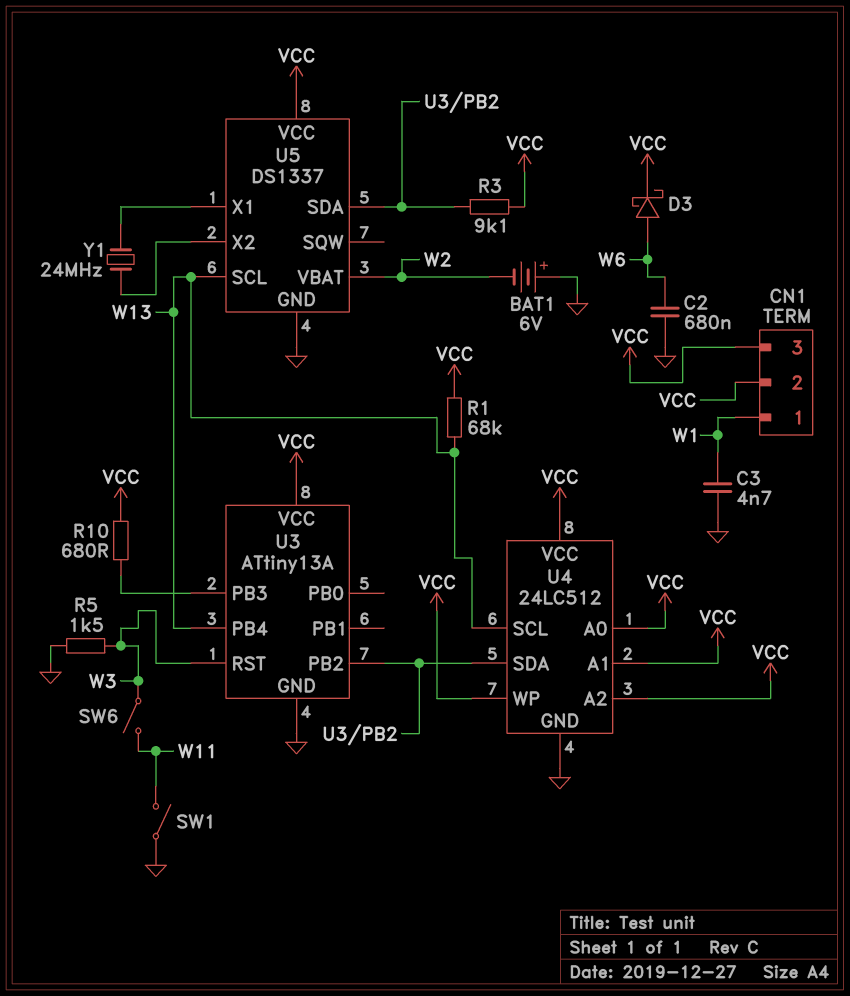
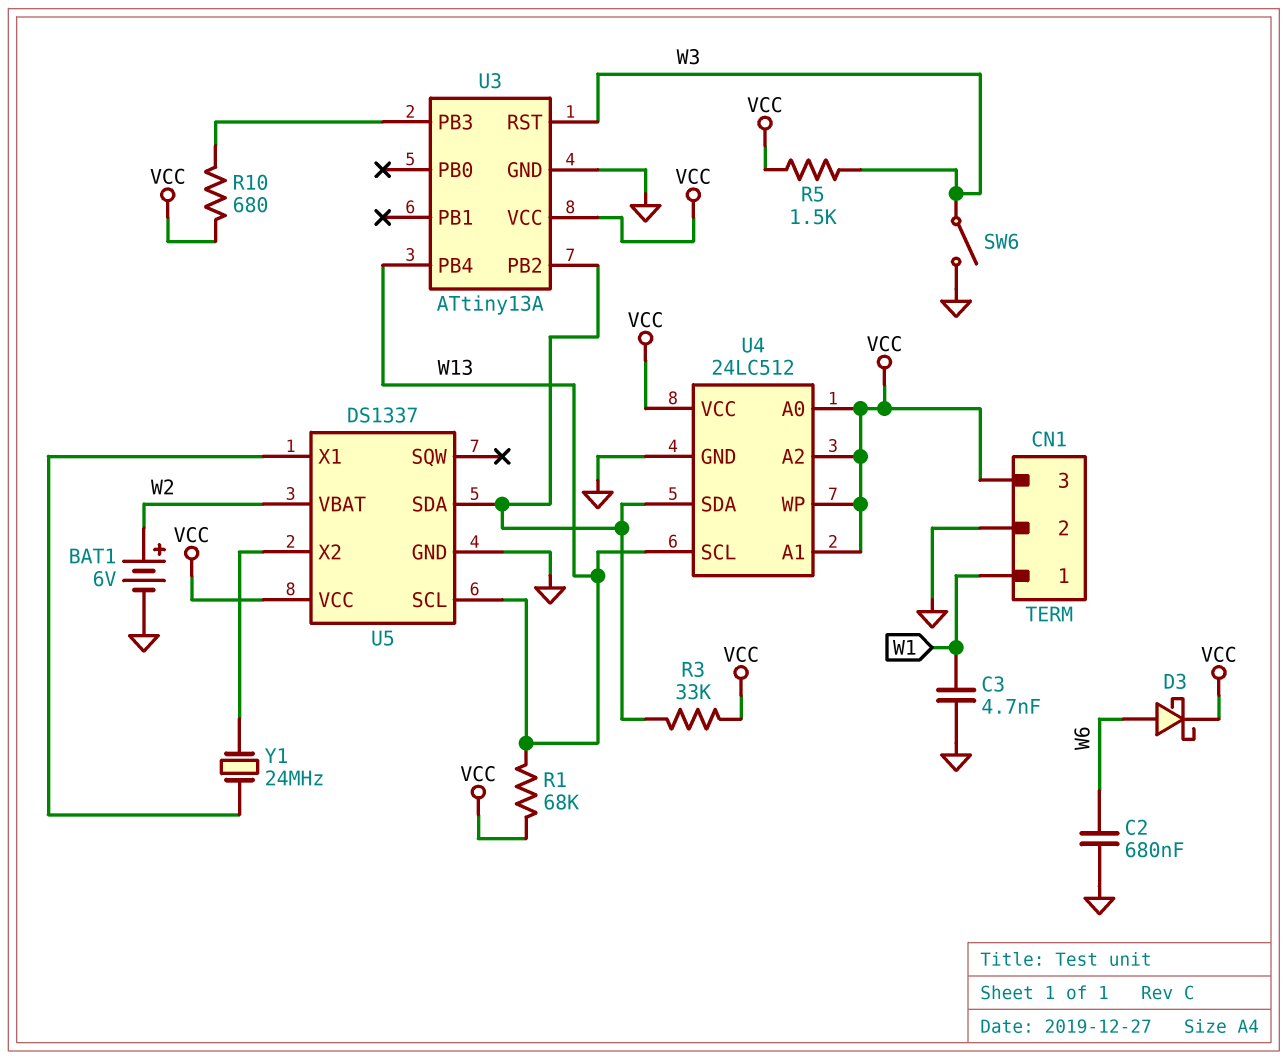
BAT1: 6V (plus GND, minus W2) -> 6V (plus W2, minus GND)
CN1 pin 2: VCC -> GND
R3: 9.1k (U3/PB2, VCC) -> 33k (U3/PB2, VCC)
R5: 1.5k (GND, W3) -> 1.5k (VCC, W3)
SW1: switch (GND, W11) -> none
SW6: switch (W3, W11) -> switch (GND, W3)

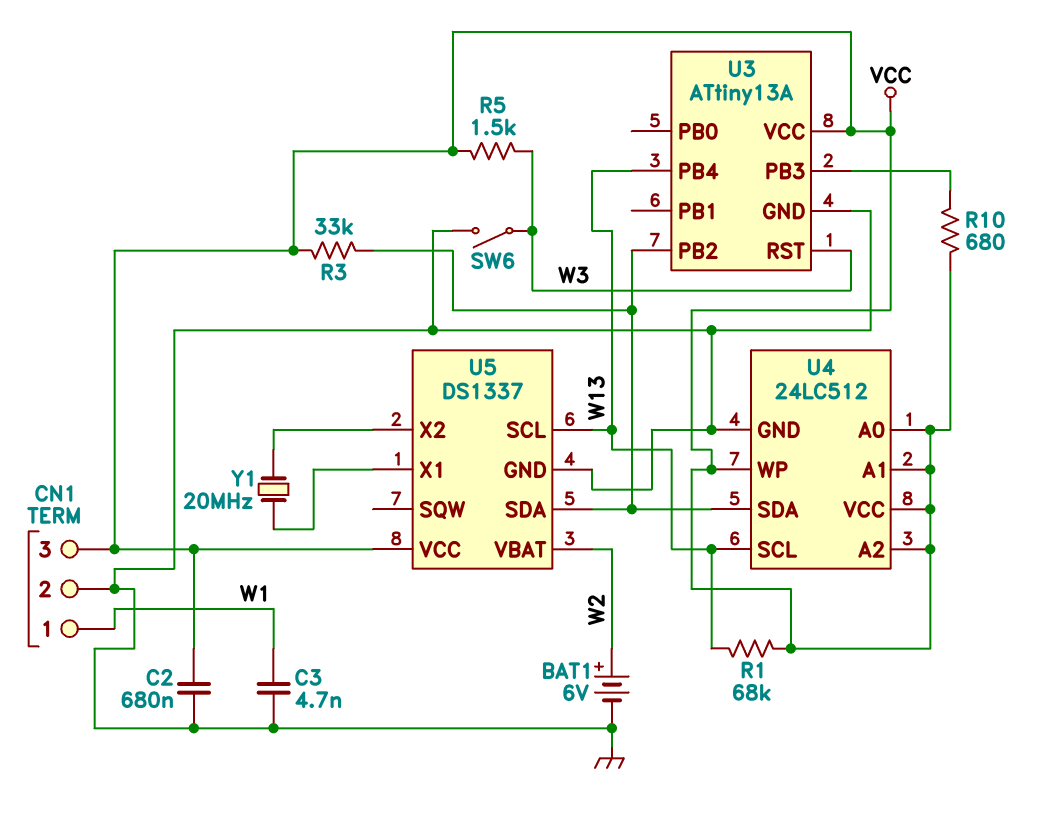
C2: 680nF (GND, W6) -> 680nF (GND, VCC)
D3: schottky (A W6, K VCC) -> none
Y1: 24MHz (U5/X1, U5/X2) -> 20MHz (U5/X1, U5/X2)

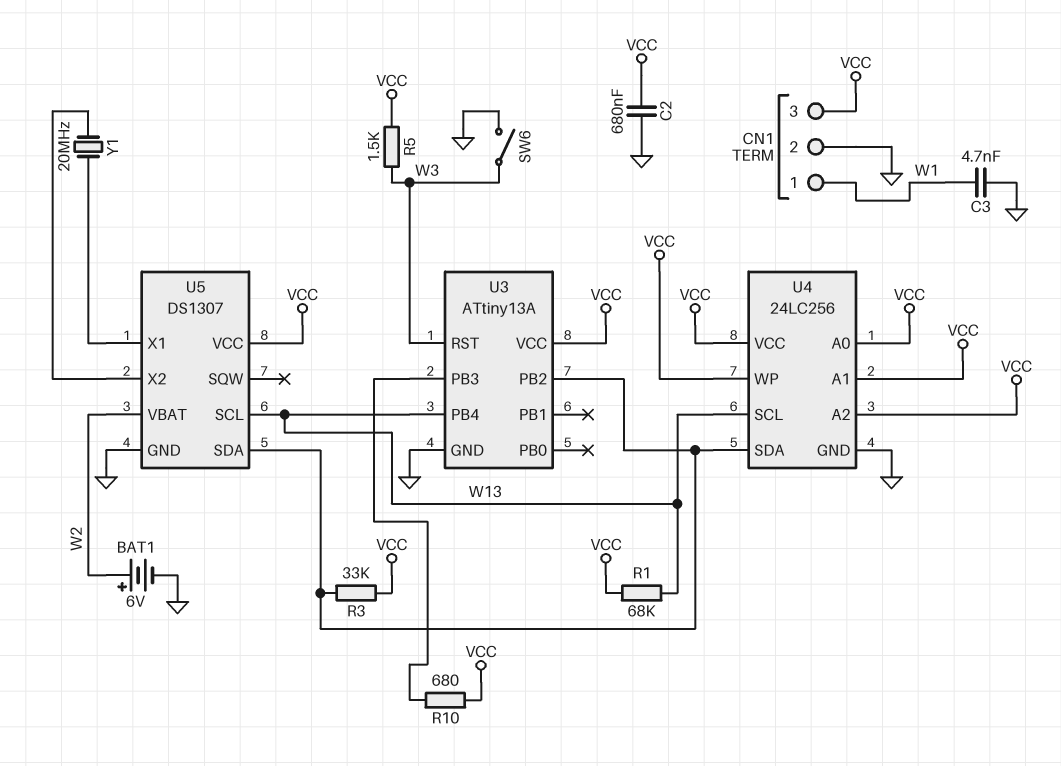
U4: 24LC512 -> 24LC256
U5: DS1337 -> DS1307

